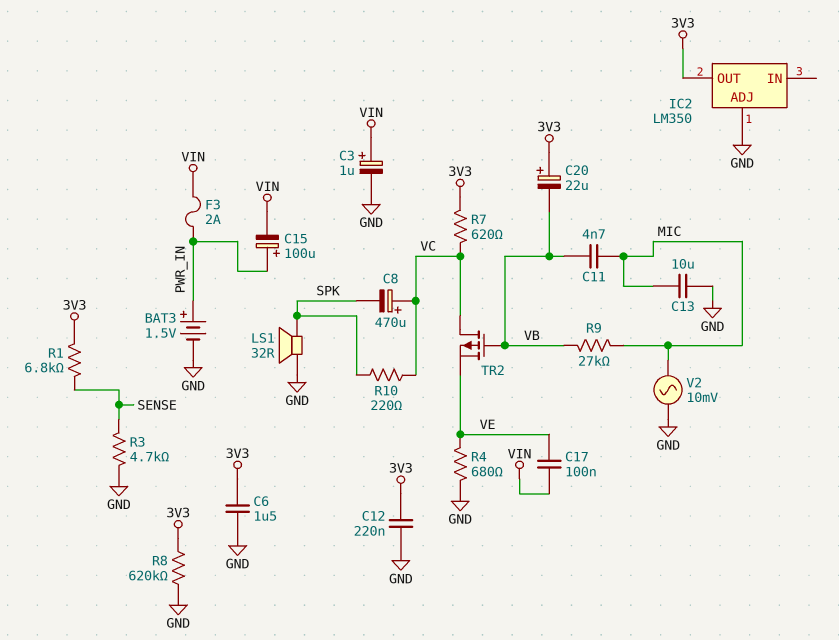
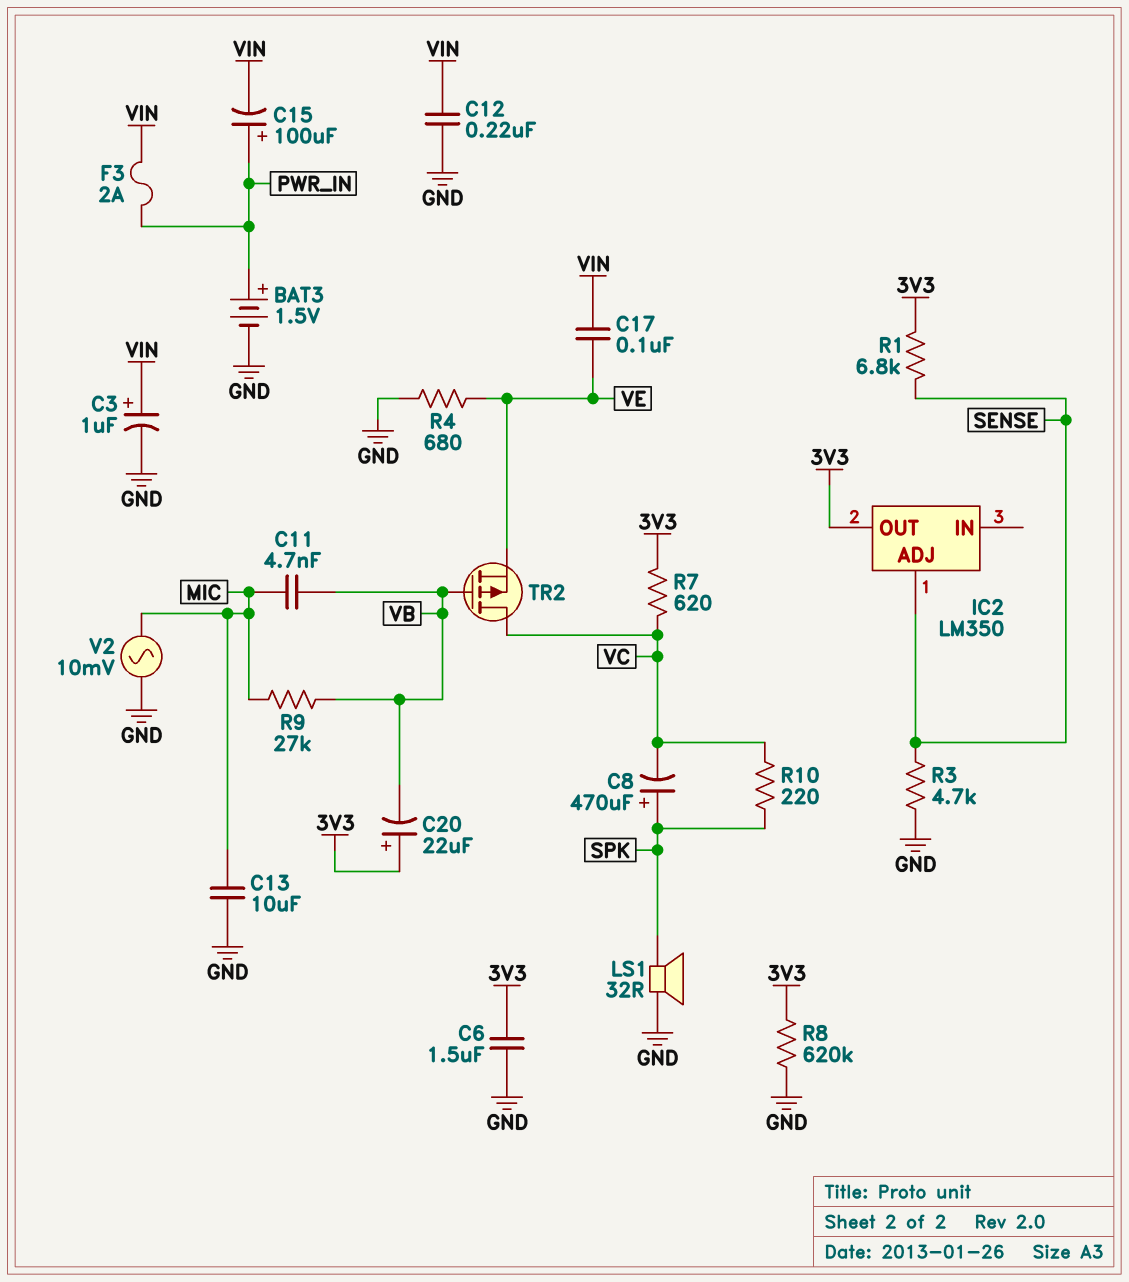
C8: 470uF (plus VC, minus SPK) -> 470uF (plus SPK, minus VC)
C12: 220nF (3V3, GND) -> 220nF (GND, VIN)
IC2 pin ADJ: GND -> SENSE

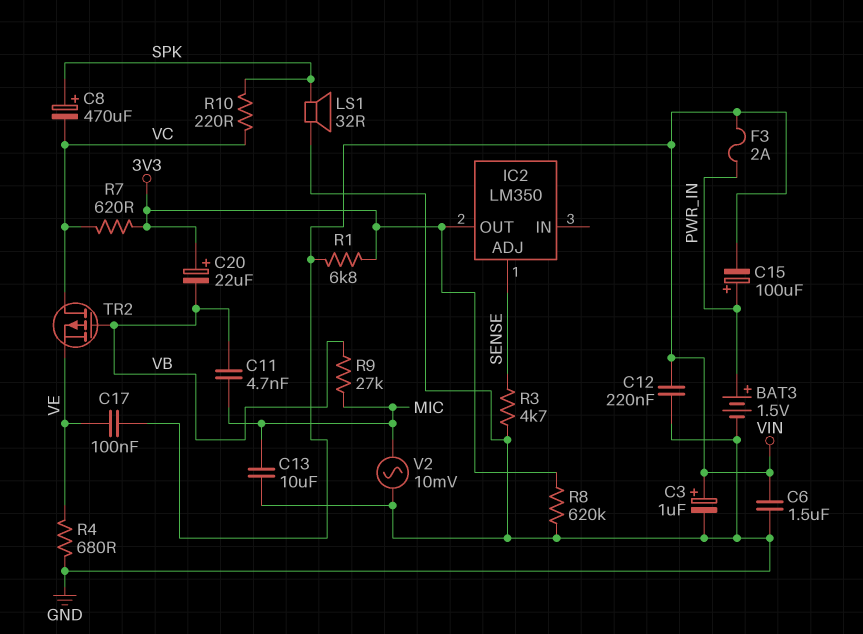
C6: 1.5uF (3V3, GND) -> 1.5uF (GND, VIN)
R1: 6.8k (3V3, SENSE) -> 6.8k (3V3, VIN)

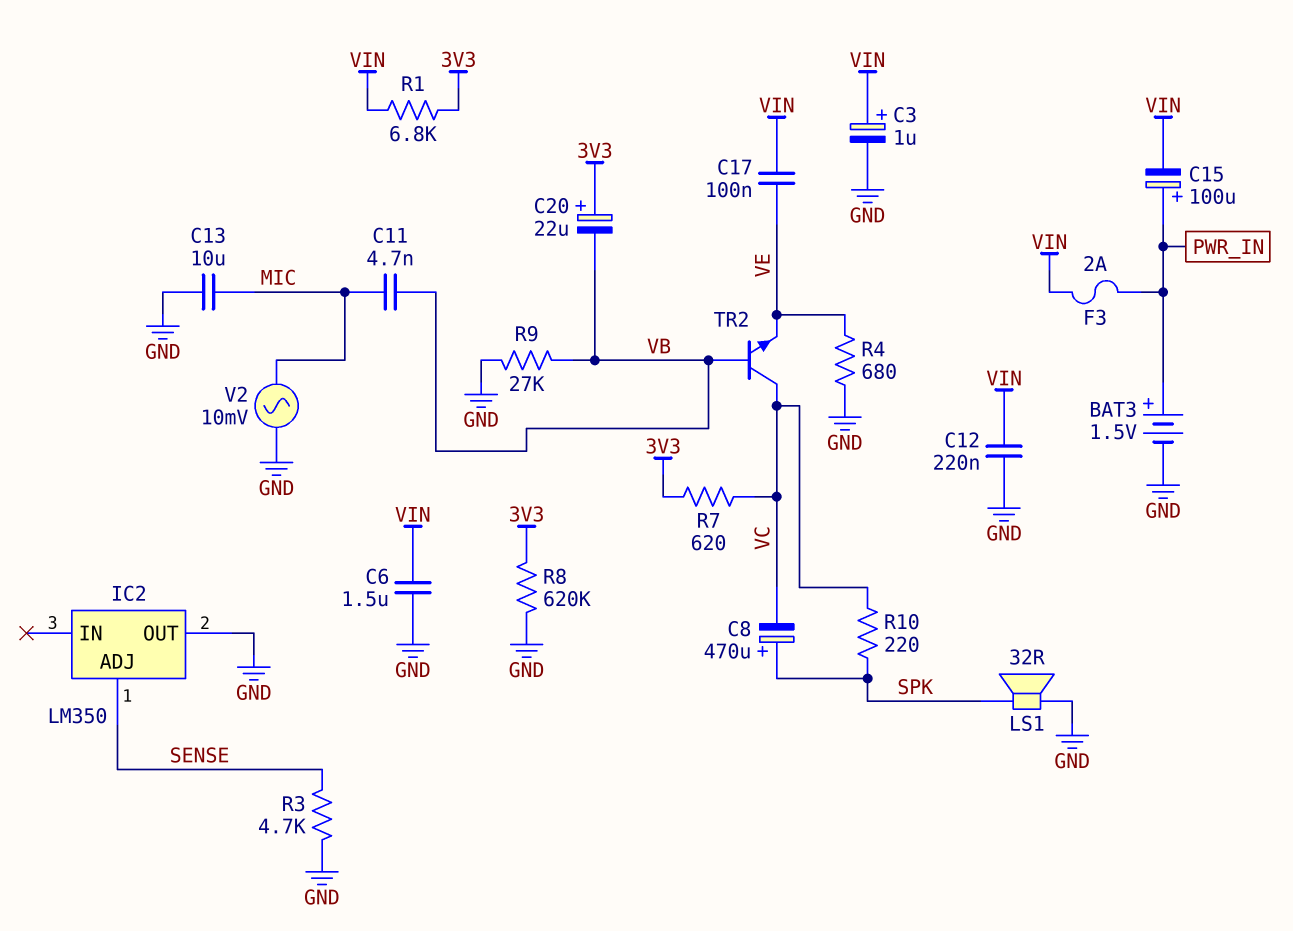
IC2 pin OUT: 3V3 -> GND
R9: 27k (MIC, VB) -> 27k (GND, VB)
TR2: PMOS (G VB, D VC, S VE) -> NPN (B VB, C VC, E VE)

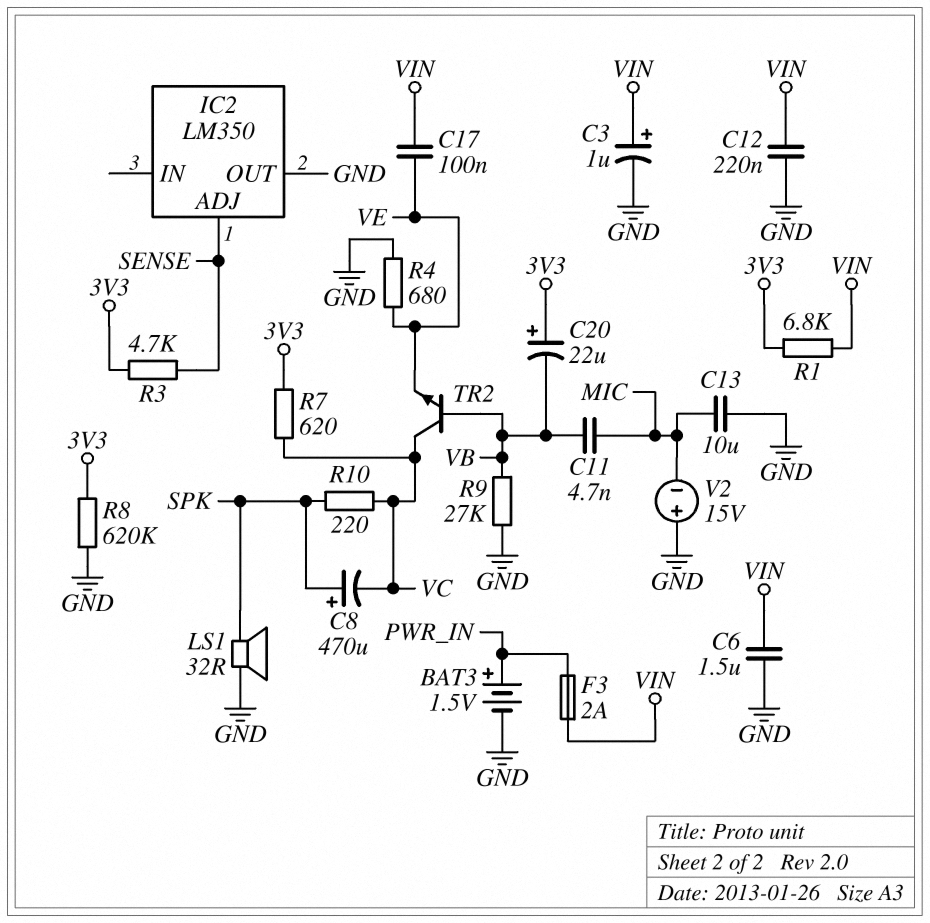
C15: 100uF (plus PWR_IN, minus VIN) -> none
R3: 4.7k (GND, SENSE) -> 4.7k (3V3, SENSE)
V2: AC 10mV (GND, MIC) -> 15V (plus GND, minus MIC)

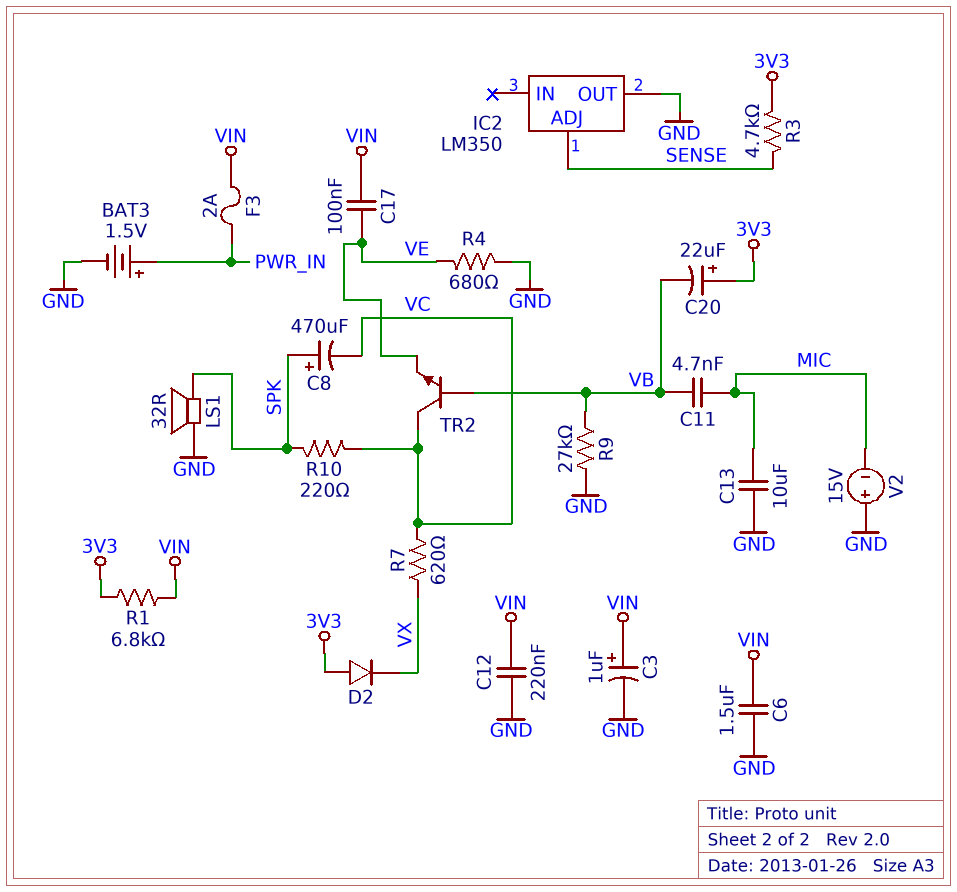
D2: none -> diode (A 3V3, K VX)
R7: 620 (3V3, VC) -> 620 (VC, VX)
R8: 620k (3V3, GND) -> none

